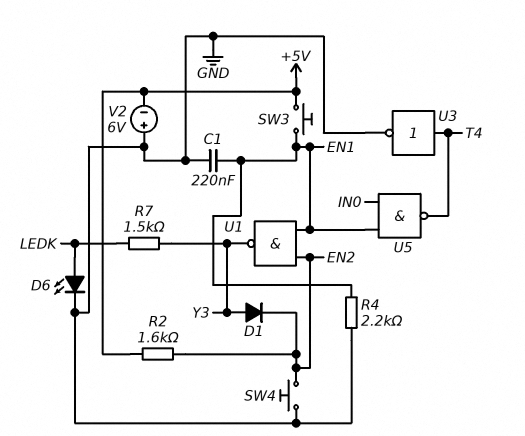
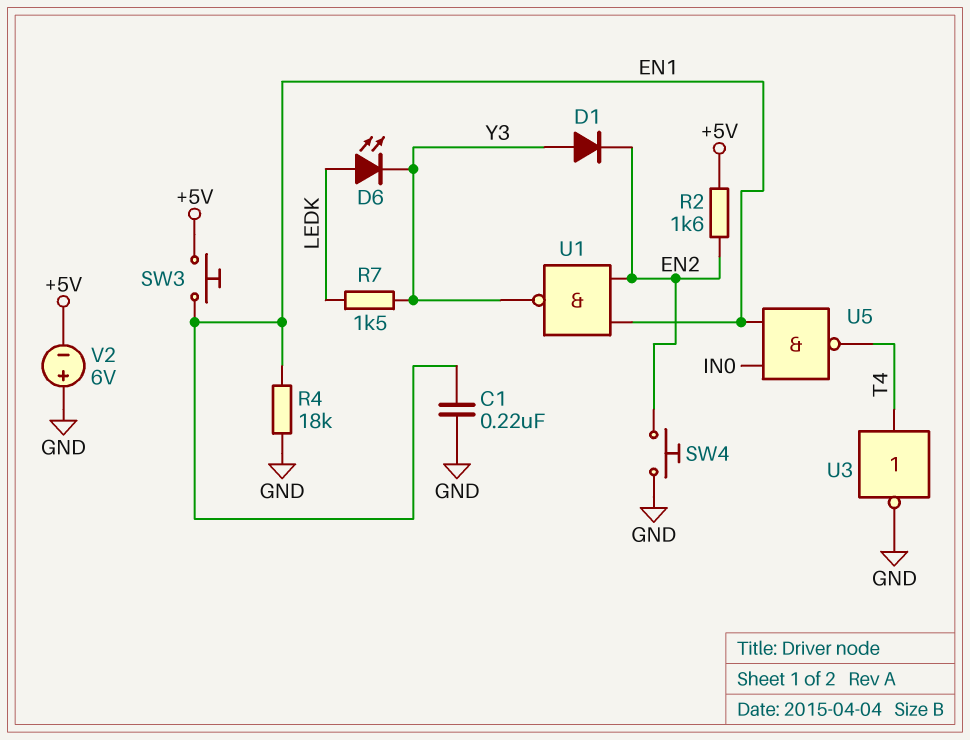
D6: LED (A LEDK, K GND) -> LED (A LEDK, K Y3)
R4: 2.2k (EN1, GND) -> 18k (EN1, GND)

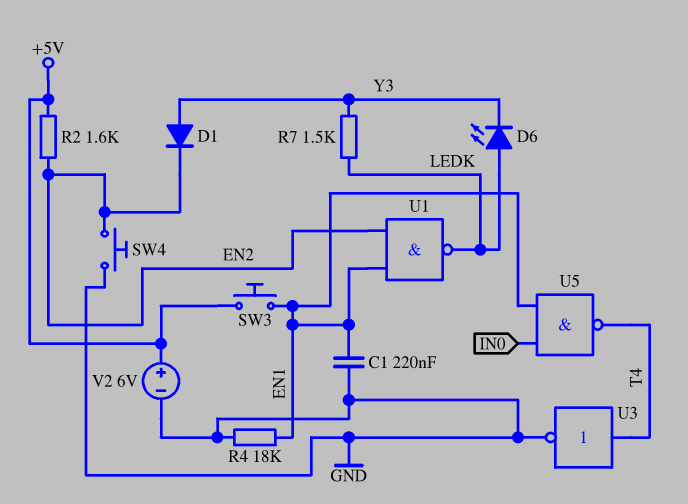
U1: NAND (in EN1, in EN2, out Y3) -> NAND (in EN1, in EN2, out LEDK)
V2: 6V (plus GND, minus +5V) -> 6V (plus +5V, minus GND)

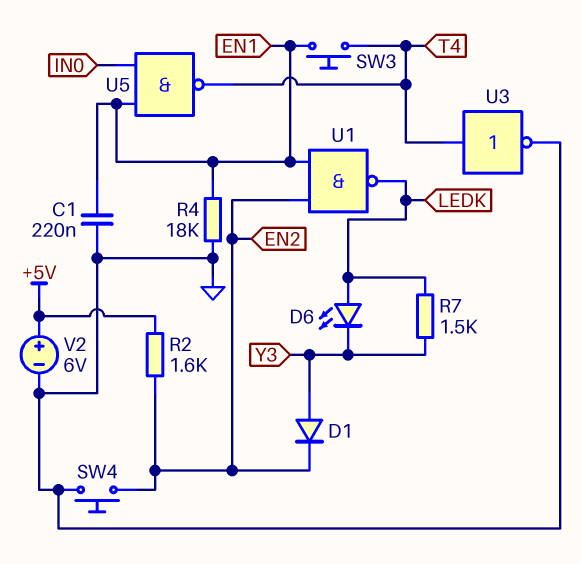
SW3: button (+5V, EN1) -> button (EN1, T4)

